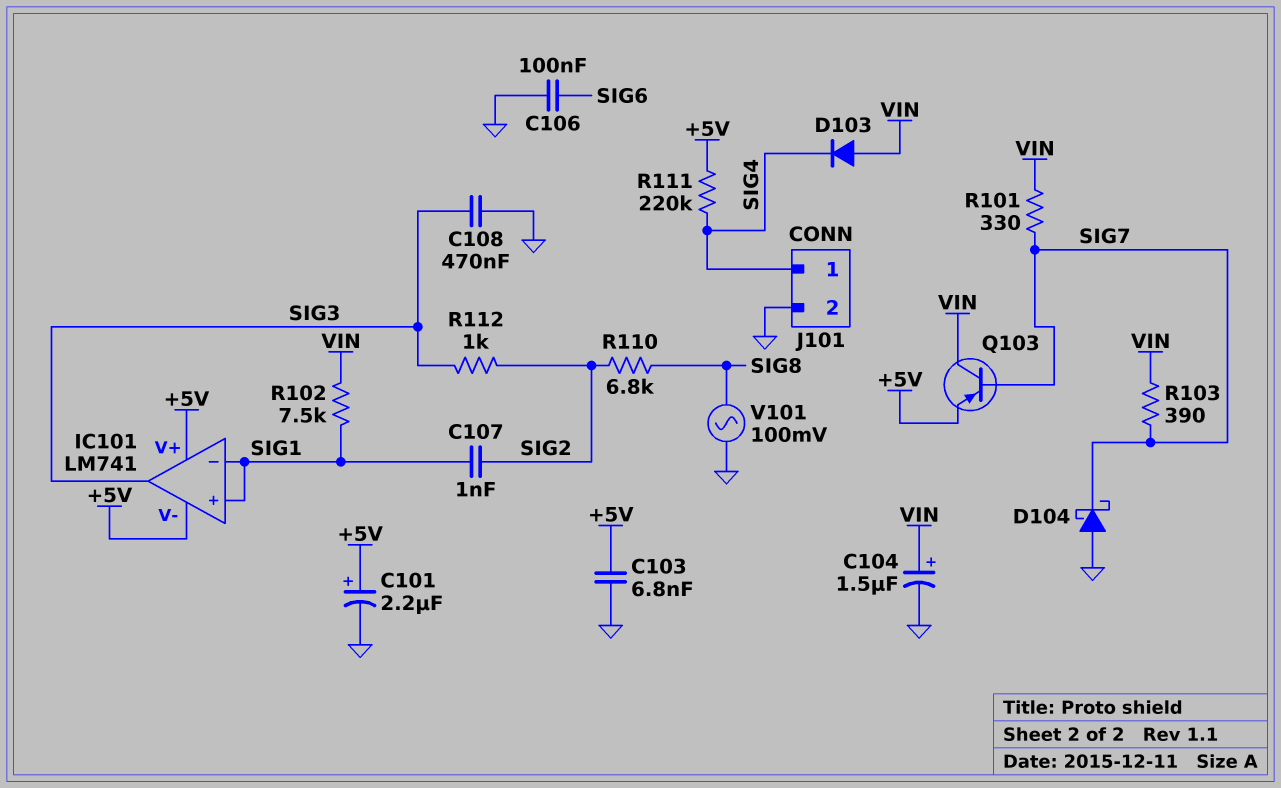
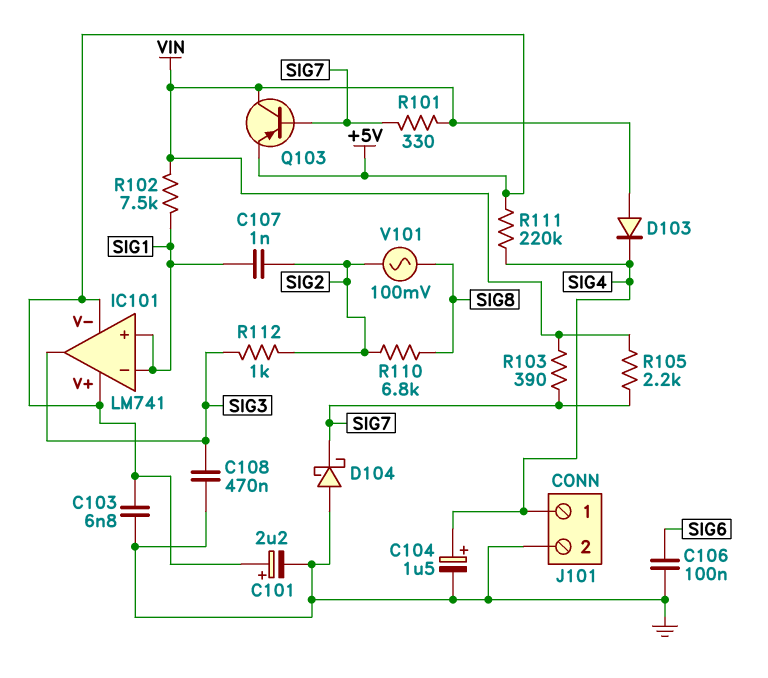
C104: 1.5uF (plus VIN, minus GND) -> 1.5uF (plus SIG4, minus GND)
R105: none -> 2.2k (SIG7, VIN)
V101: AC 100mV (GND, SIG8) -> AC 100mV (SIG2, SIG8)

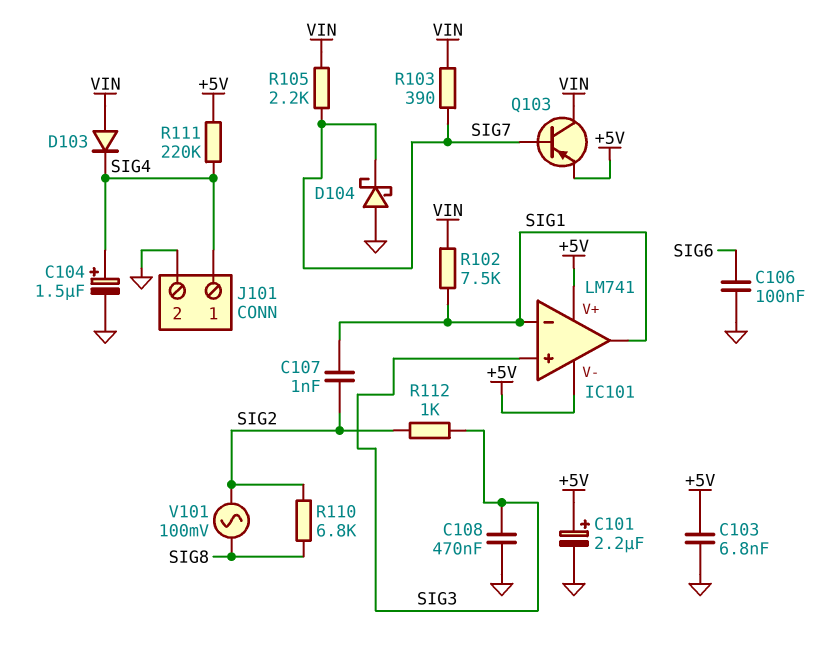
IC101 pin in+: SIG1 -> SIG3
IC101 pin out: SIG3 -> SIG1
R101: 330 (SIG7, VIN) -> none

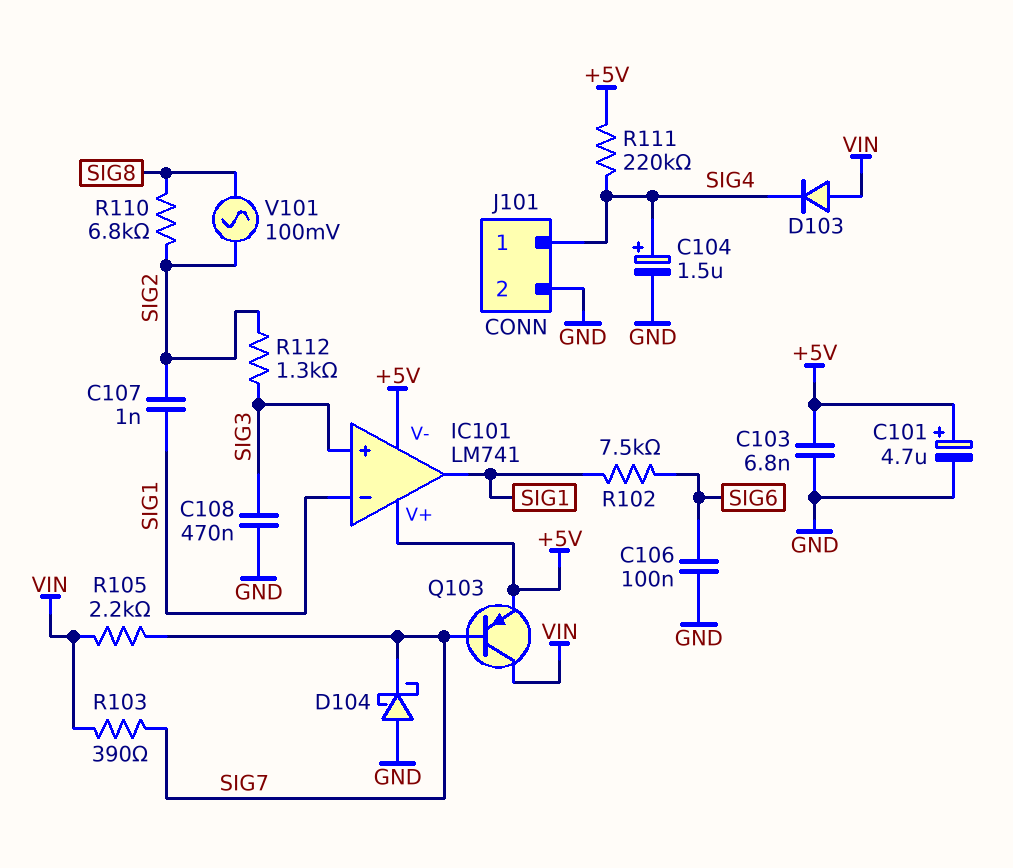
C101: 2.2uF (plus +5V, minus GND) -> 4.7uF (plus +5V, minus GND)
R102: 7.5k (SIG1, VIN) -> 7.5k (SIG1, SIG6)
R112: 1k (SIG2, SIG3) -> 1.3k (SIG2, SIG3)

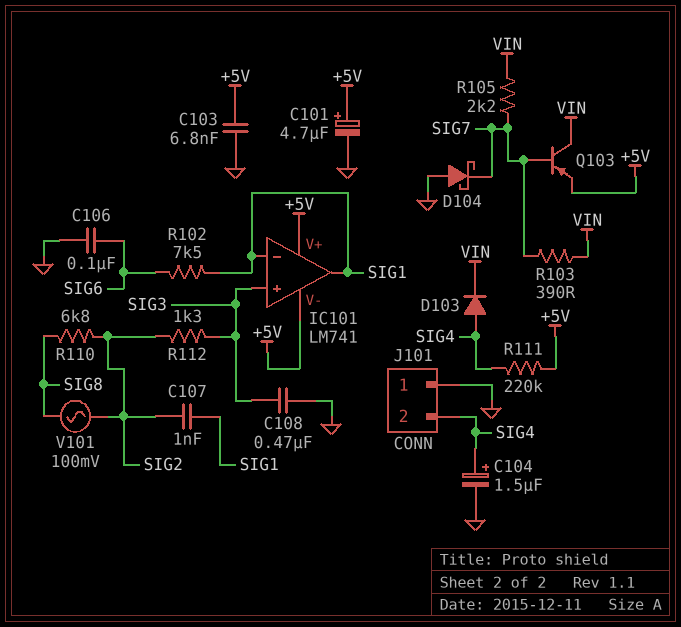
D103: diode (A VIN, K SIG4) -> diode (A SIG4, K VIN)
J101 pin 1: SIG4 -> GND
J101 pin 2: GND -> SIG4

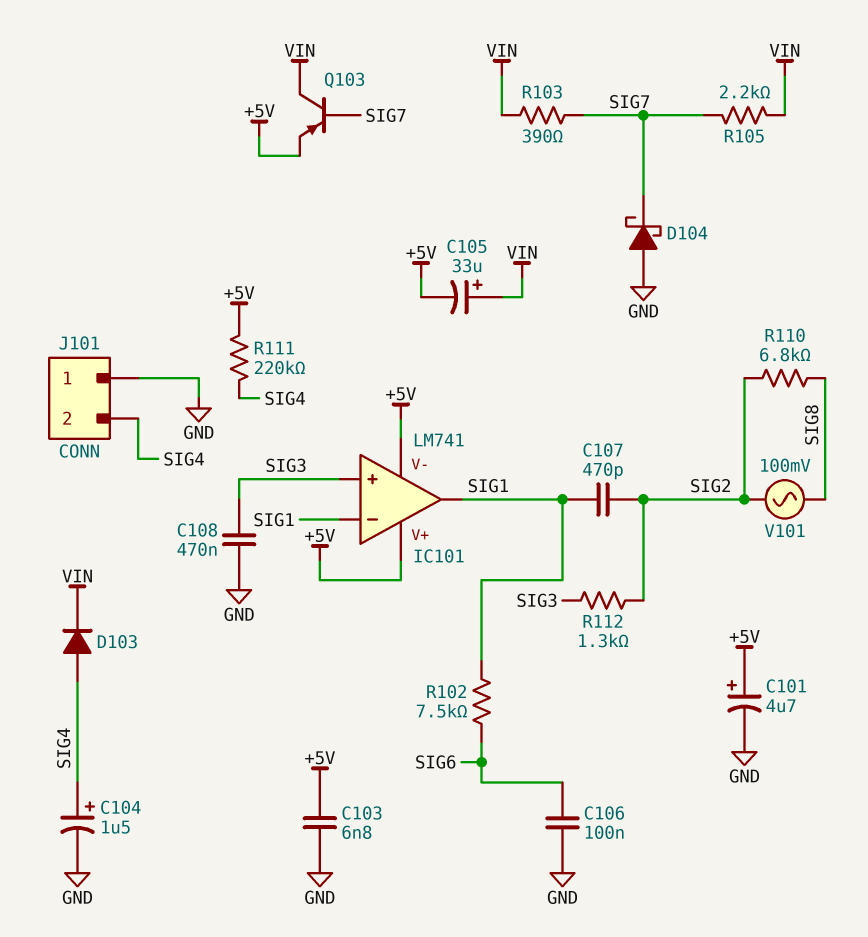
C105: none -> 33uF (plus VIN, minus +5V)
C107: 1nF (SIG1, SIG2) -> 470pF (SIG1, SIG2)

